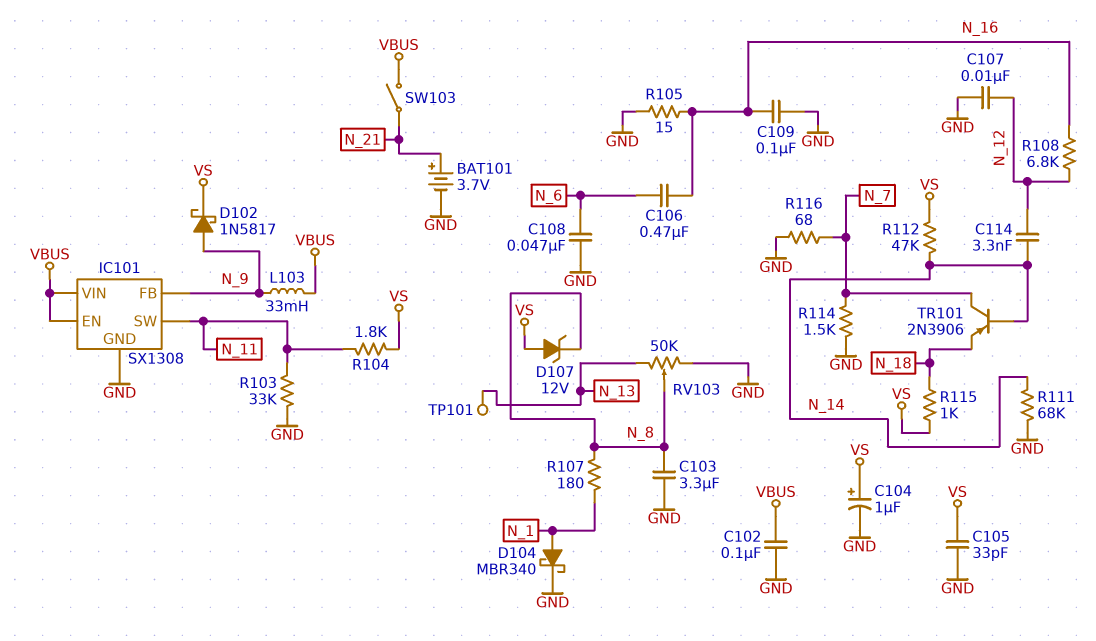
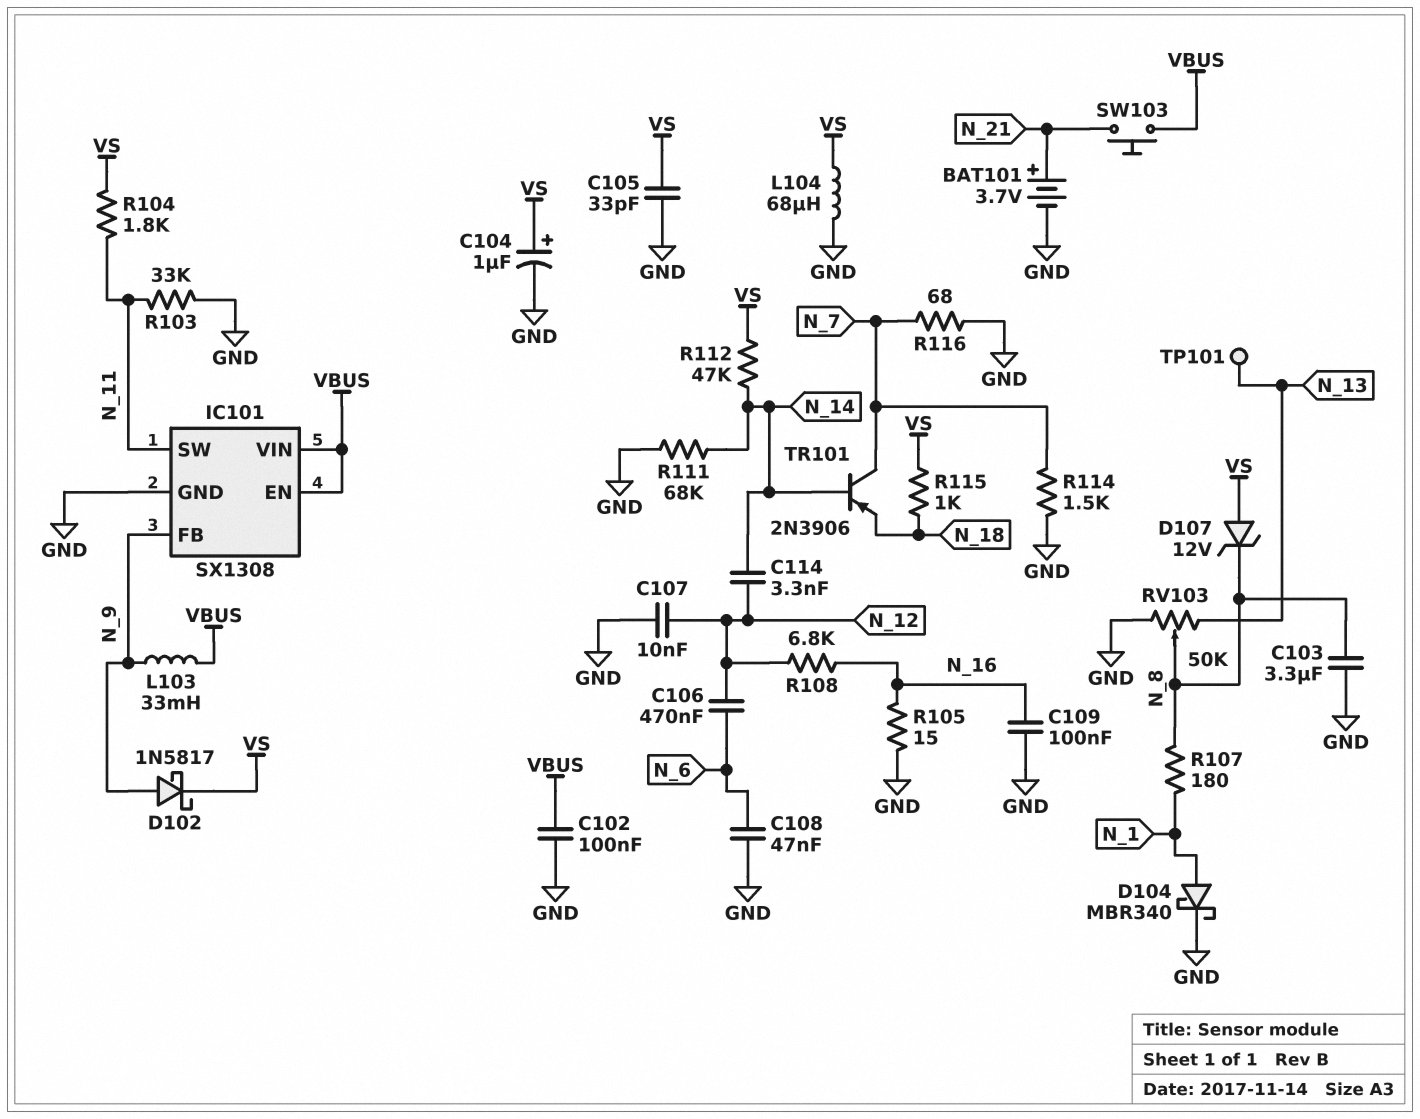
C106: 470nF (N_6, N_16) -> 470nF (N_6, N_12)
L104: none -> 68uH (GND, VS)
SW103: switch (N_21, VBUS) -> button (N_21, VBUS)

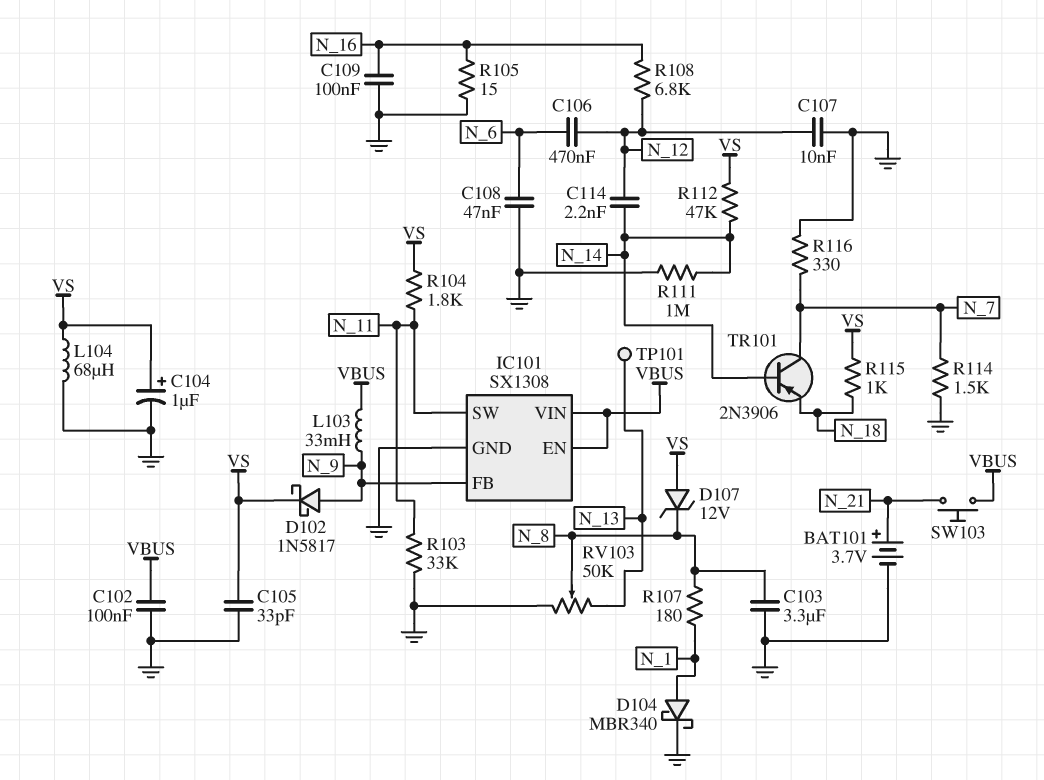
C114: 3.3nF (N_12, N_14) -> 2.2nF (N_12, N_14)
R111: 68k (GND, N_14) -> 1M (GND, N_14)
R116: 68 (GND, N_7) -> 330 (GND, N_7)

